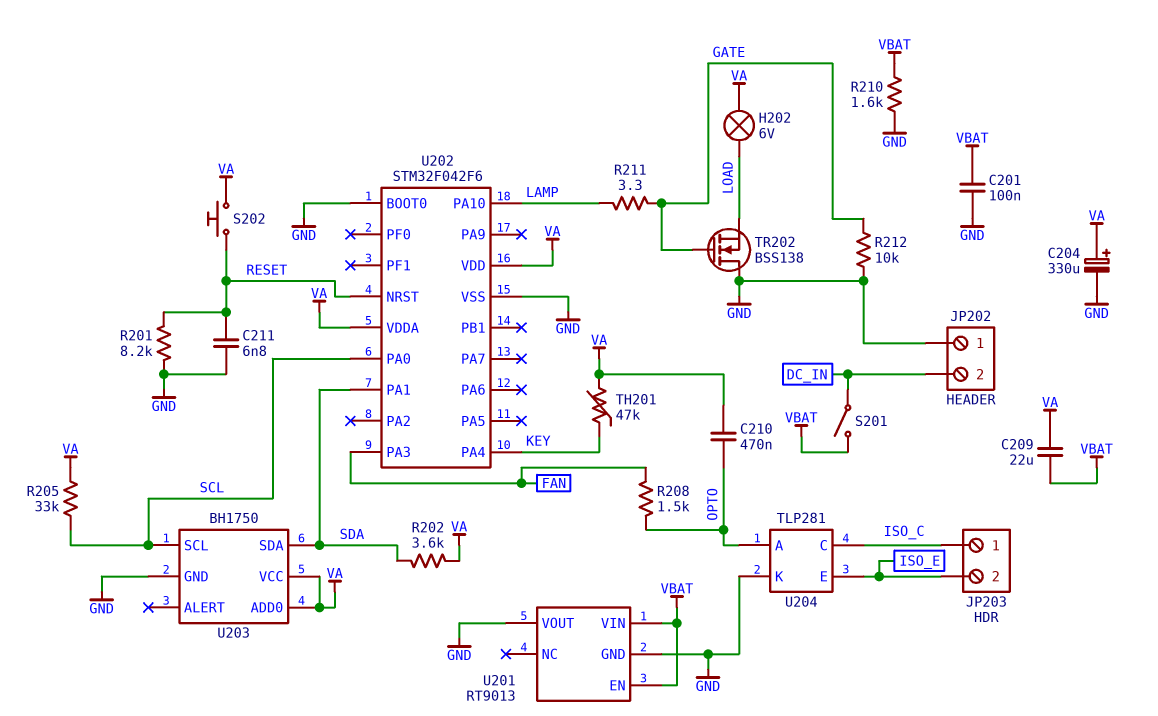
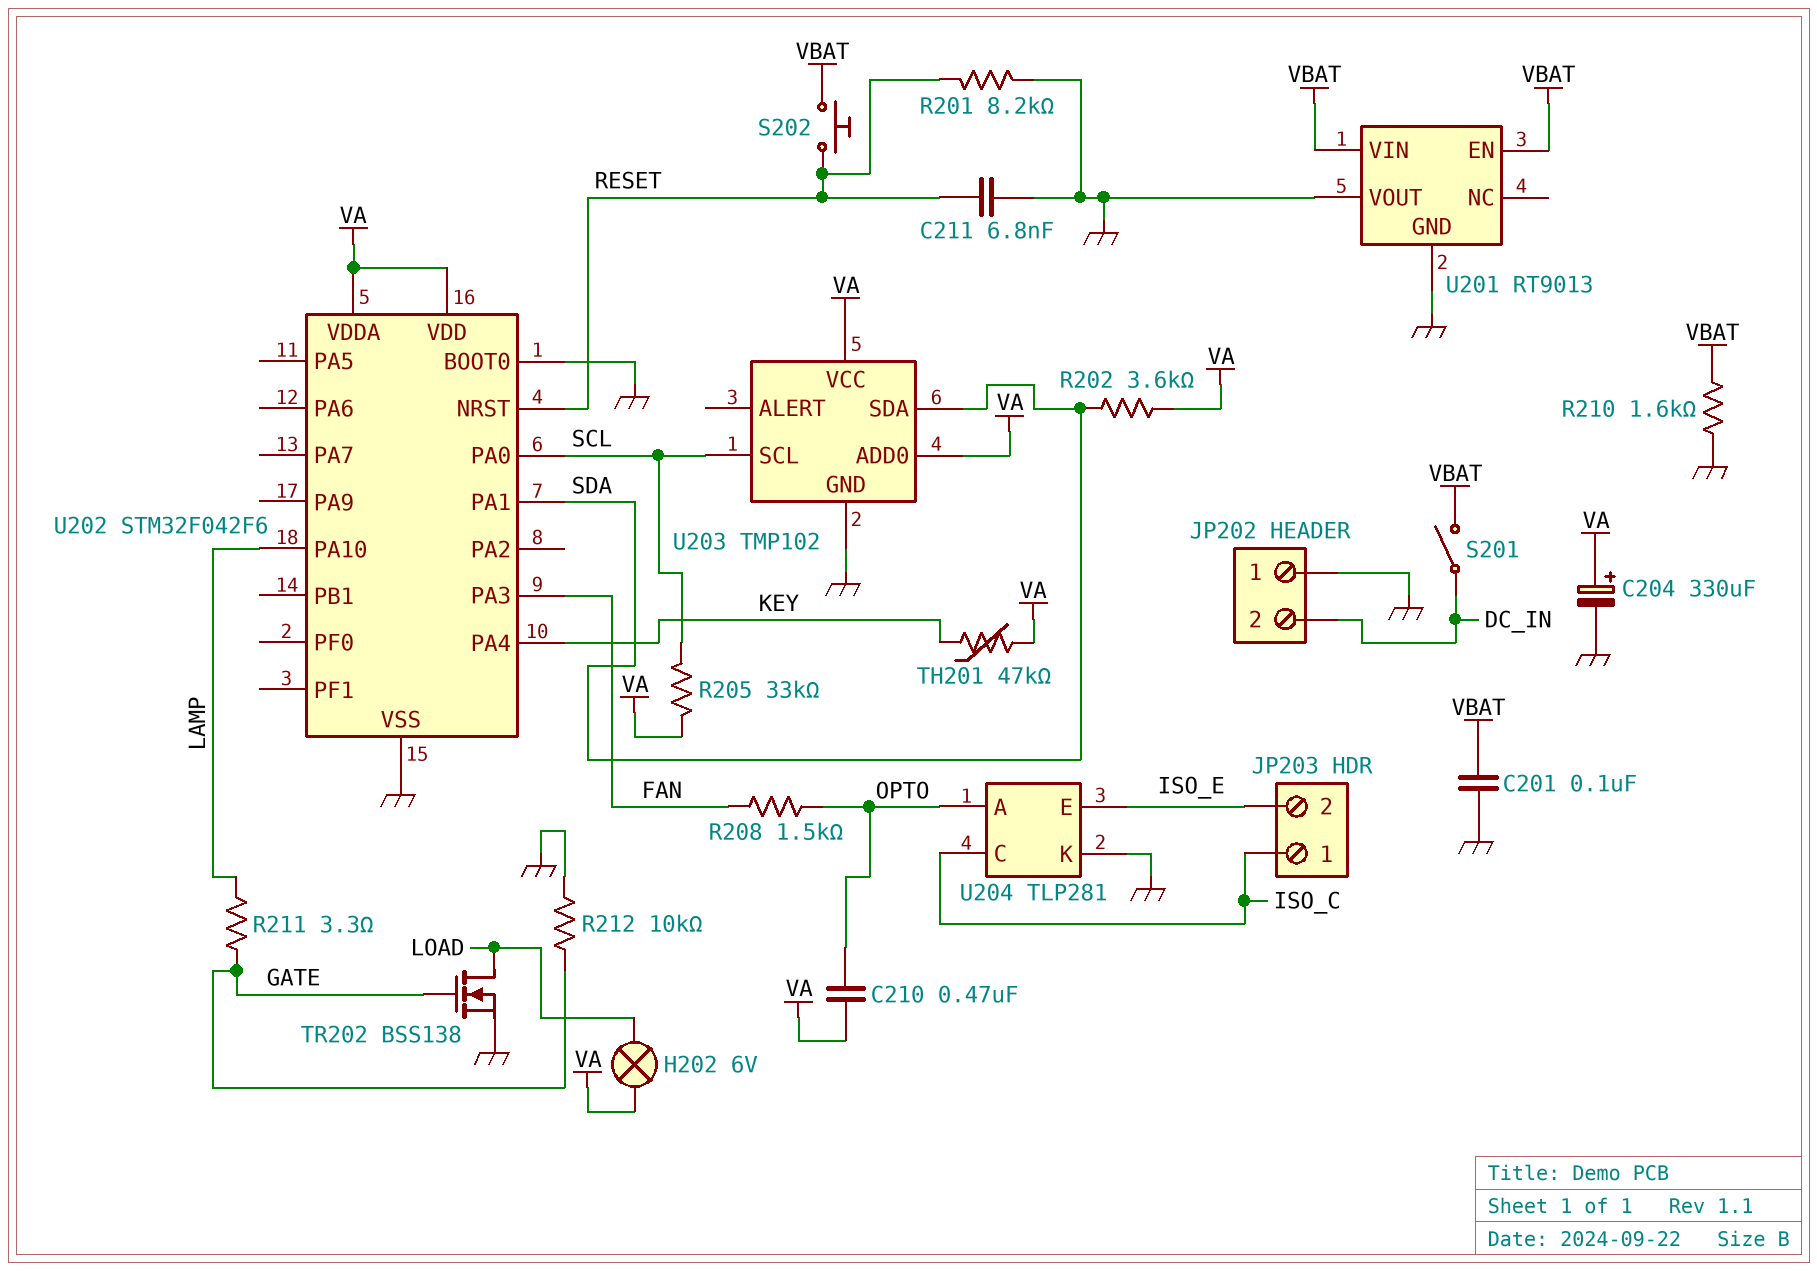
C209: 22uF (VA, VBAT) -> none
S202: button (RESET, VA) -> button (RESET, VBAT)
TR202: NMOS BSS138 (G GATE, D GND, S LOAD) -> NMOS BSS138 (G GATE, D LOAD, S GND)
U203: BH1750 -> TMP102

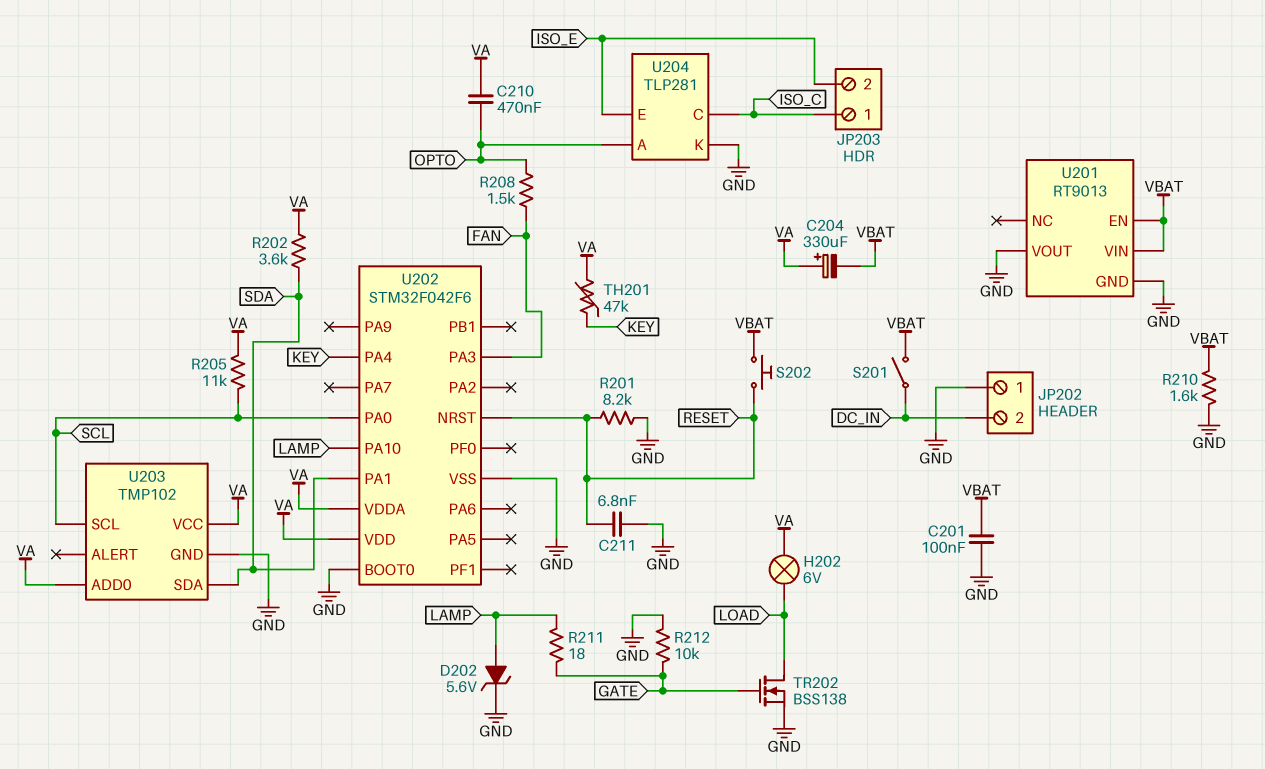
C204: 330uF (plus VA, minus GND) -> 330uF (plus VA, minus VBAT)
D202: none -> zener 5.6V (A LAMP, K GND)
R205: 33k (SCL, VA) -> 11k (SCL, VA)
R211: 3.3 (GATE, LAMP) -> 18 (GATE, LAMP)

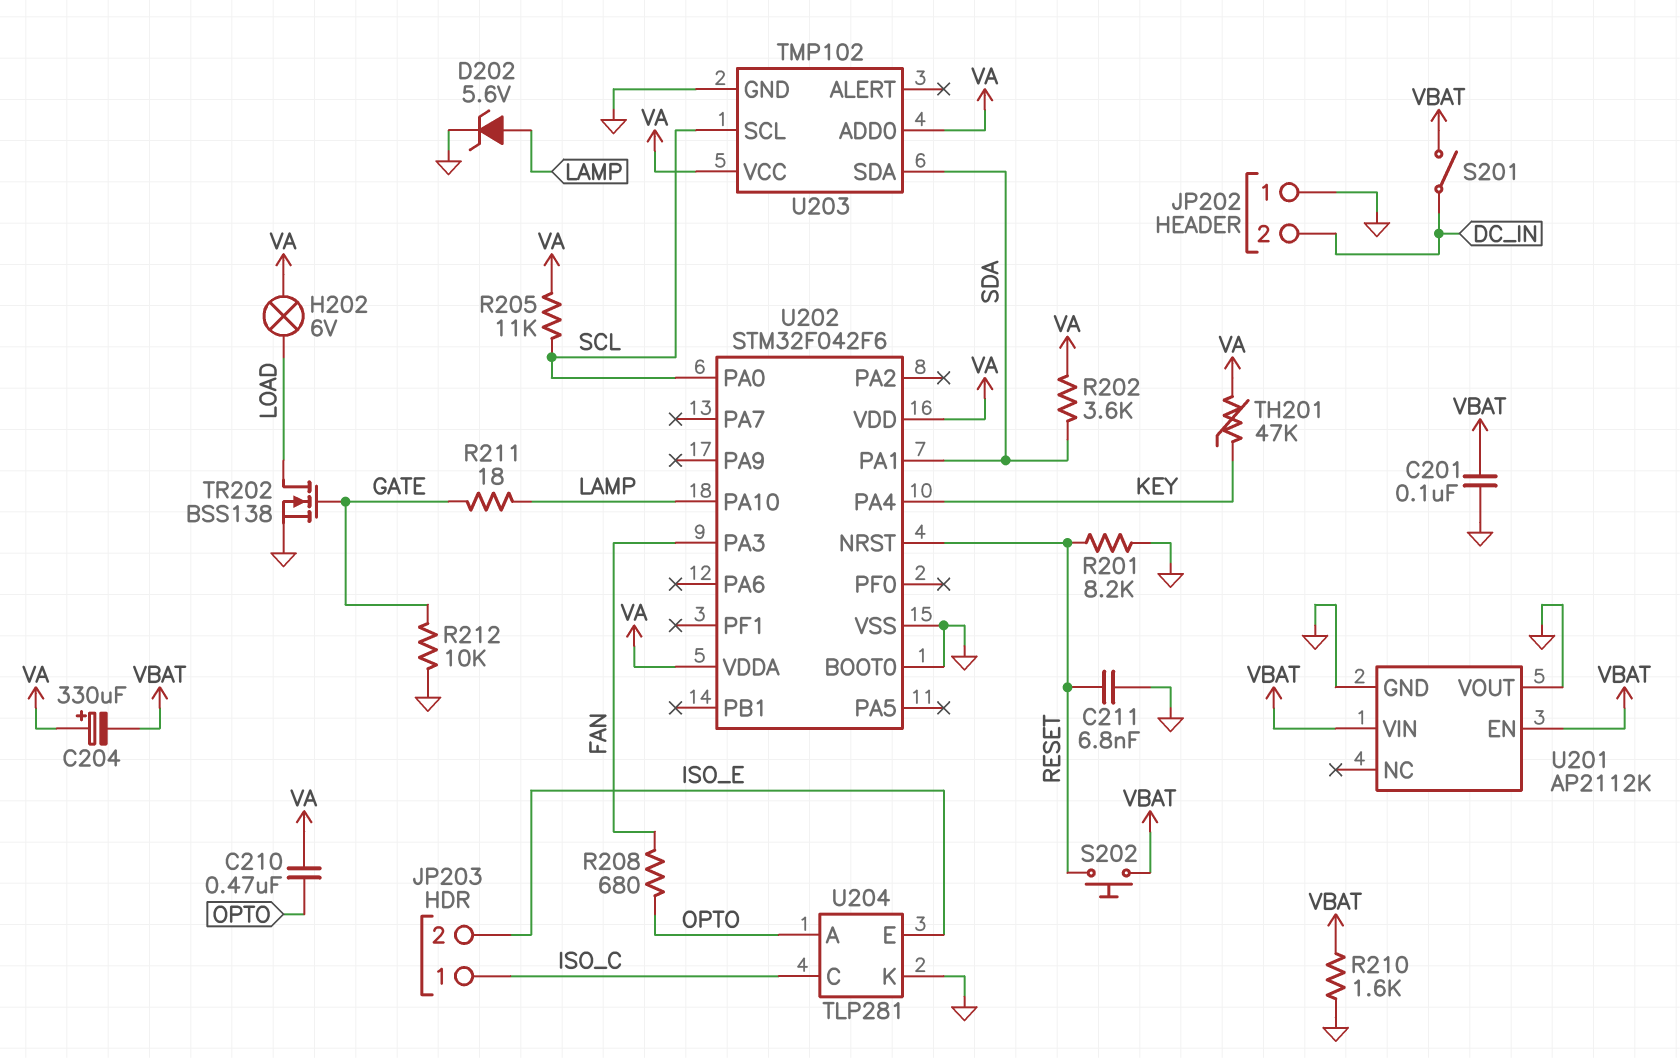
R208: 1.5k (FAN, OPTO) -> 680 (FAN, OPTO)
U201: RT9013 -> AP2112K

